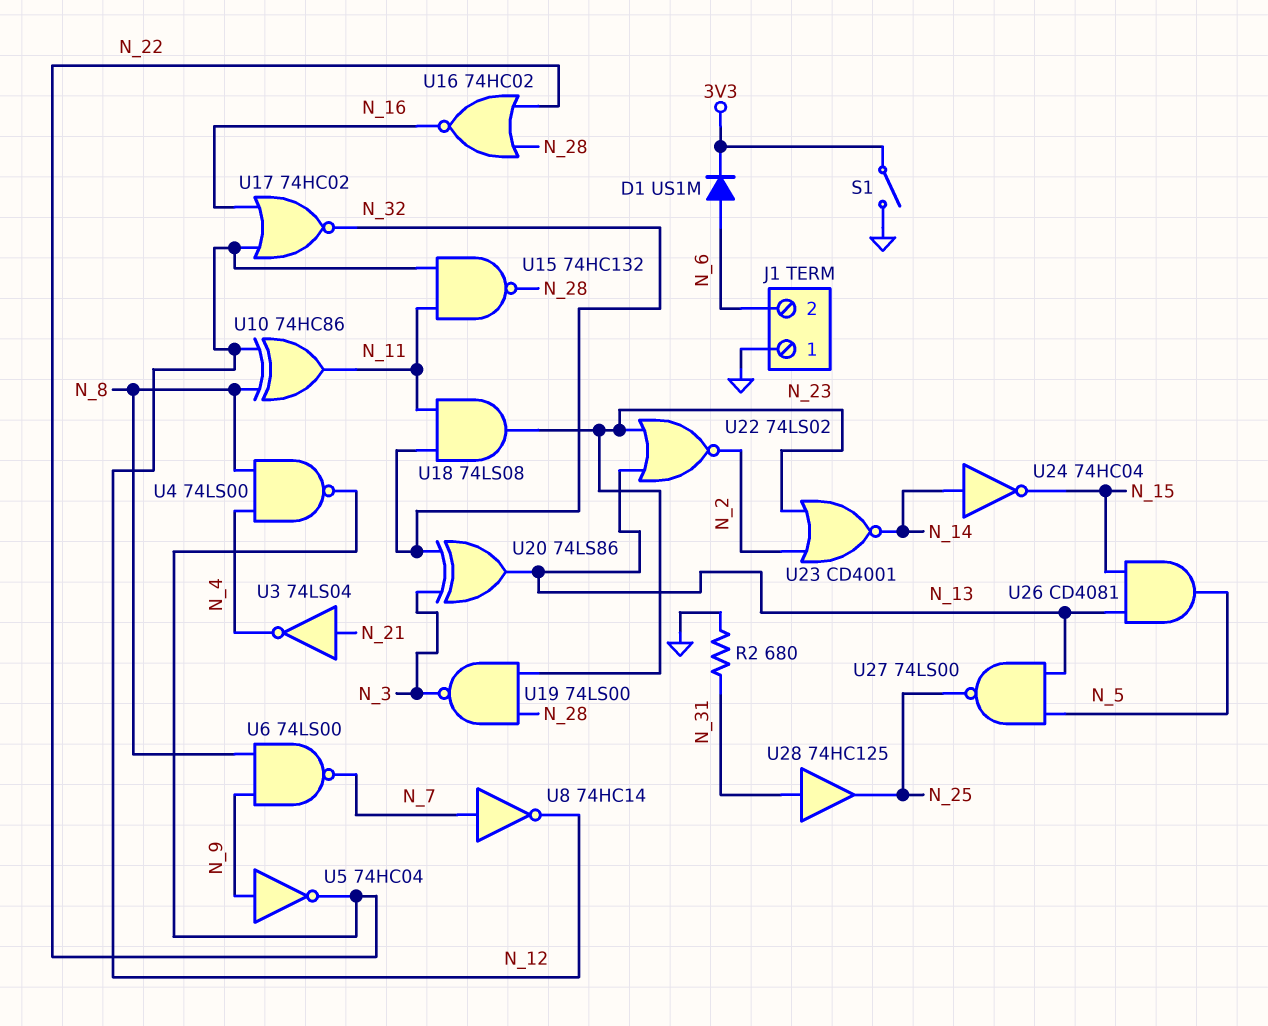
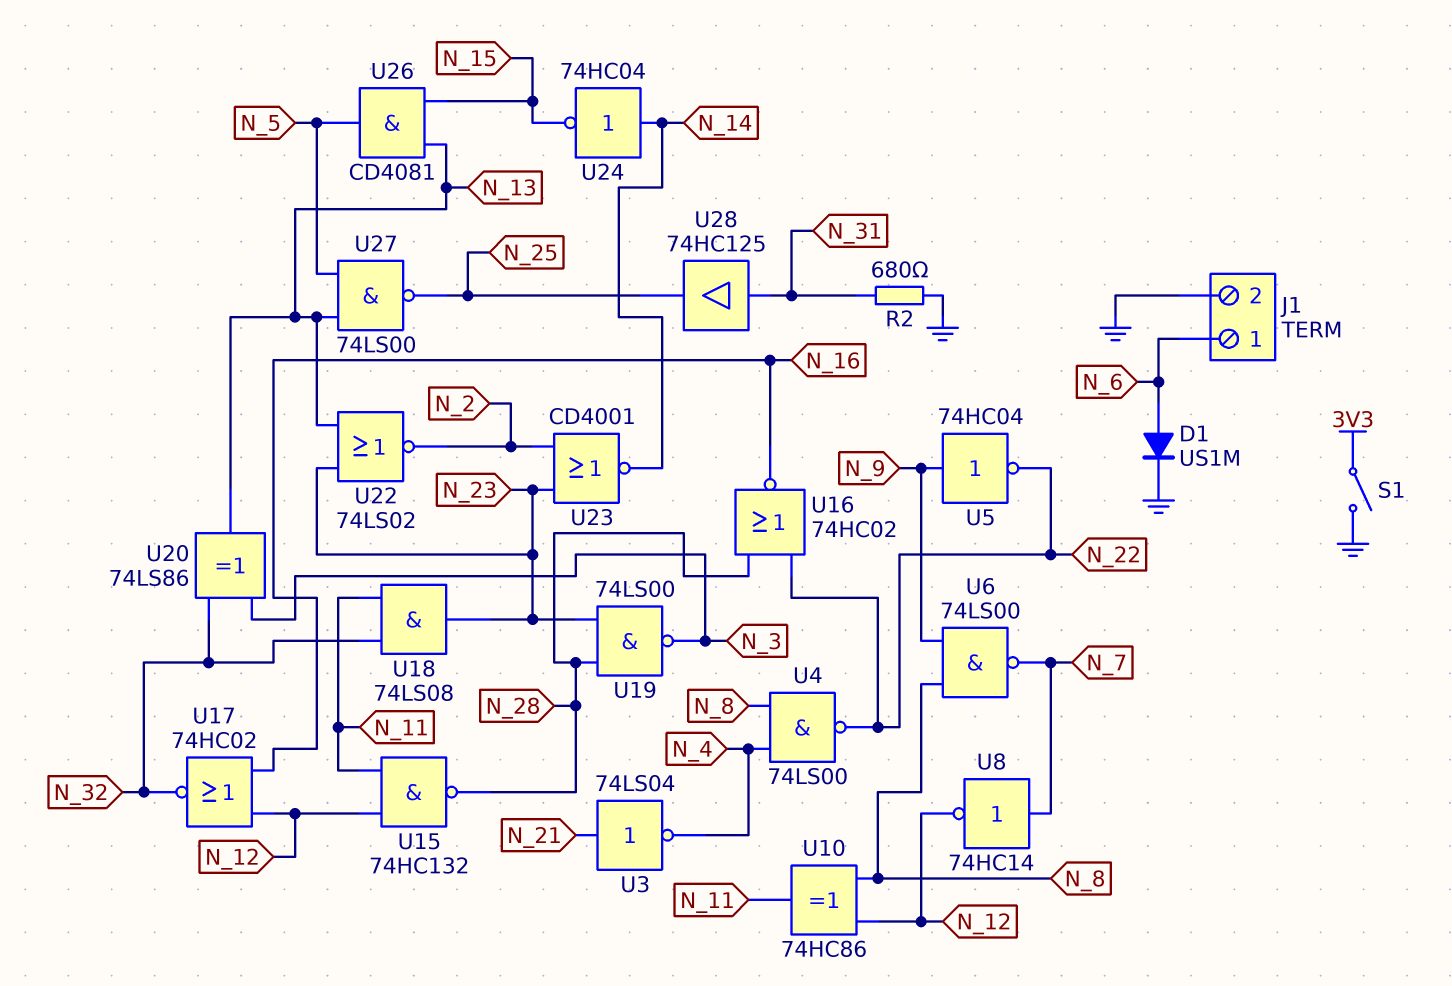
D1: diode US1M (A N_6, K 3V3) -> diode US1M (A N_6, K GND)
J1 pin 1: GND -> N_6
J1 pin 2: N_6 -> GND

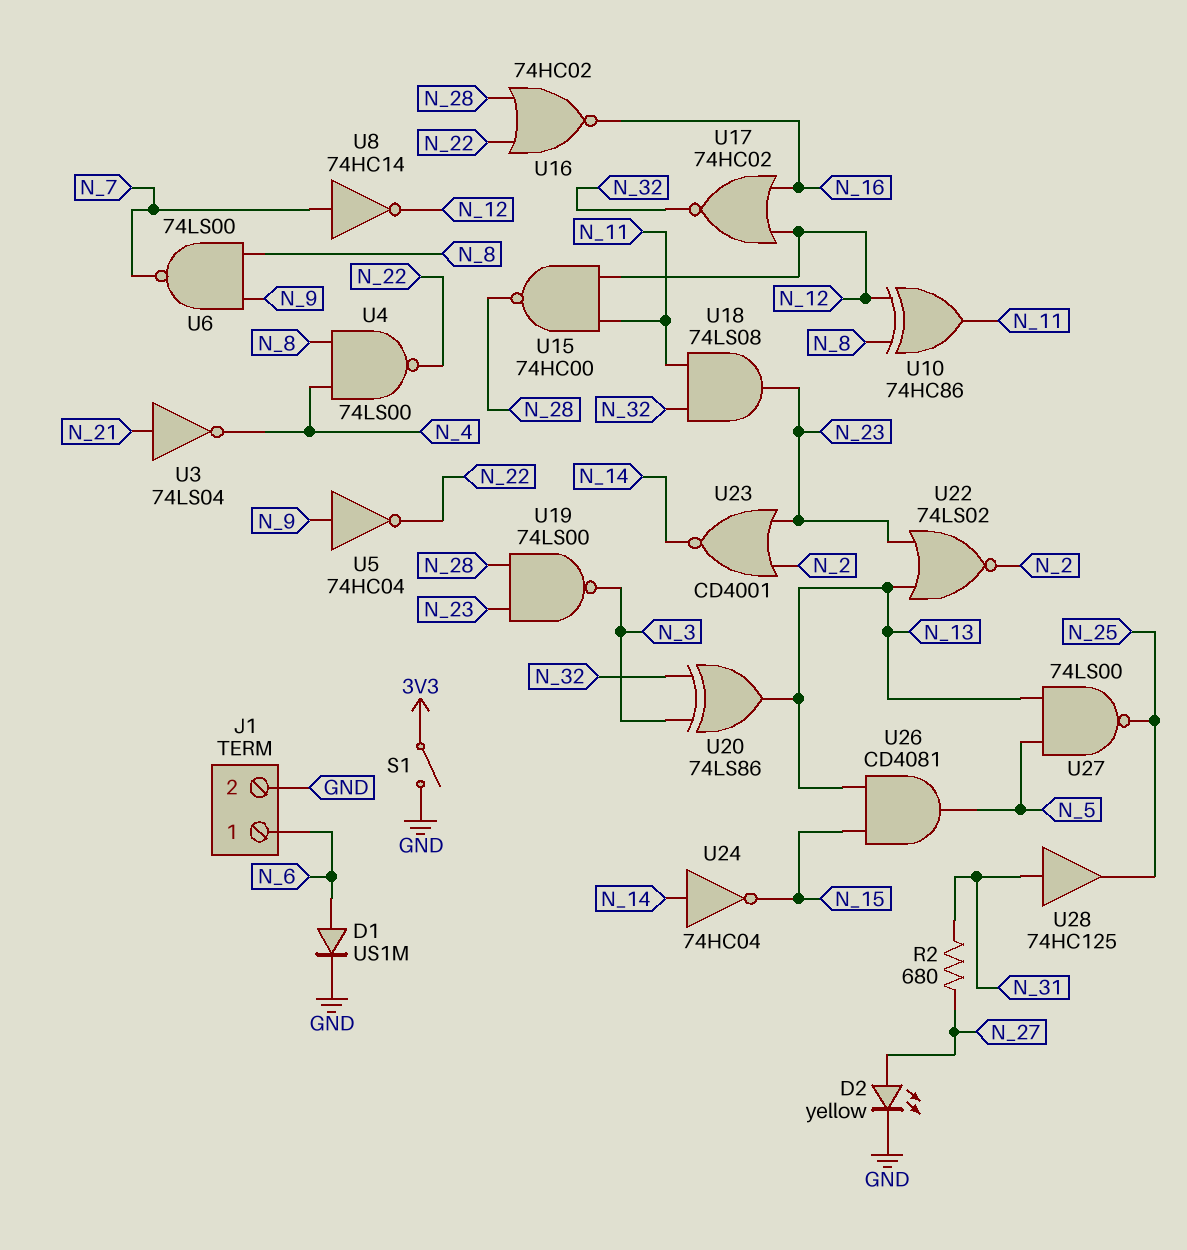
D2: none -> LED yellow (A N_27, K GND)
R2: 680 (GND, N_31) -> 680 (N_27, N_31)
U15: NAND 74HC132 (in N_11, in N_12, out N_28) -> NAND 74HC00 (in N_11, in N_12, out N_28)

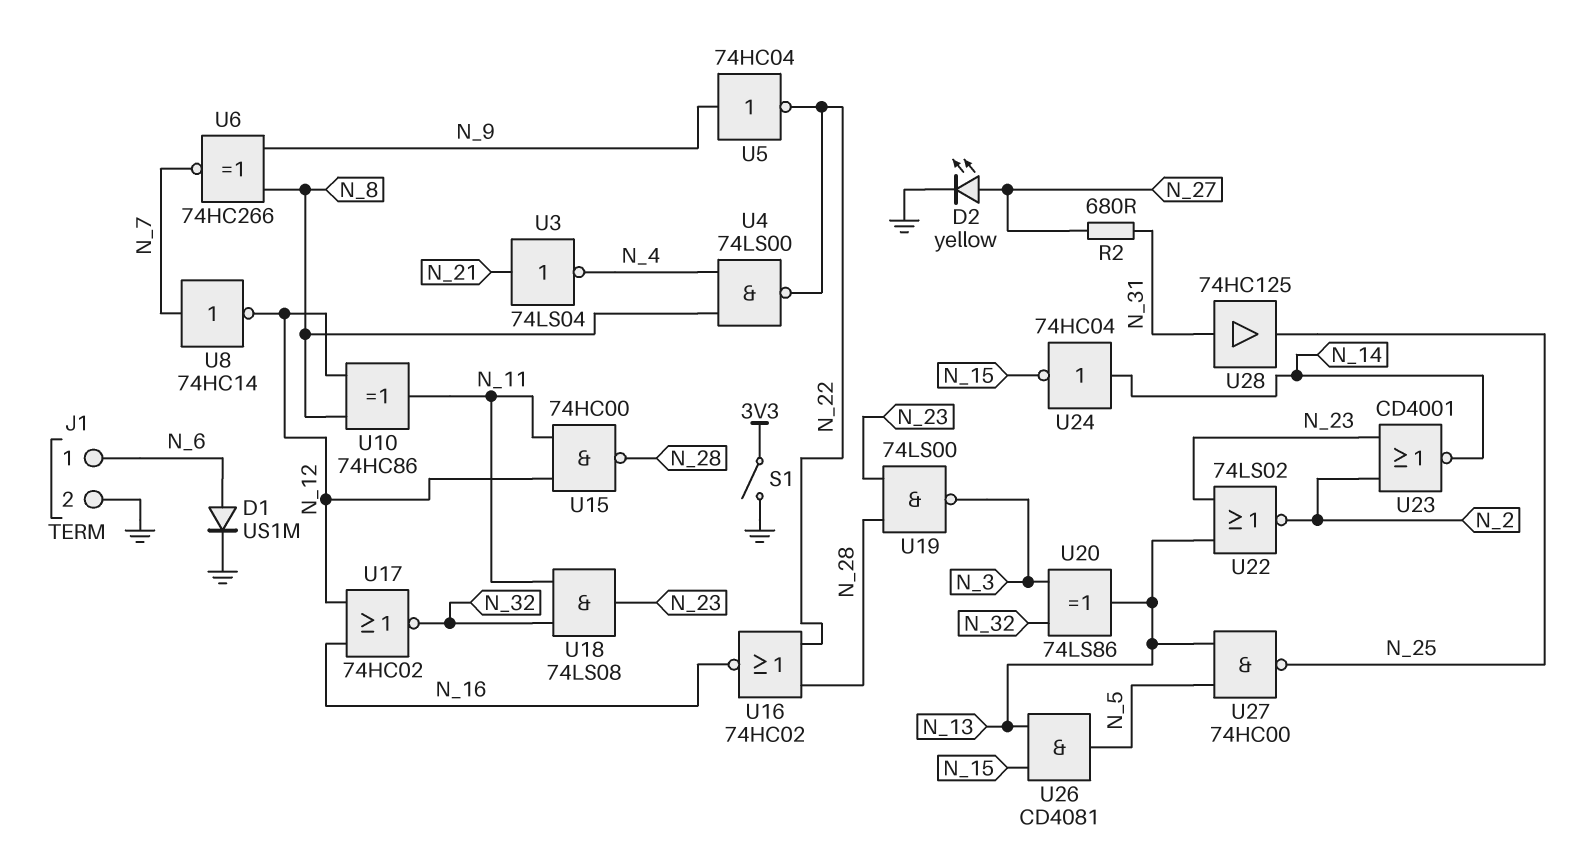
U6: NAND 74LS00 (in N_8, in N_9, out N_7) -> XNOR 74HC266 (in N_8, in N_9, out N_7)
U27: NAND 74LS00 (in N_5, in N_13, out N_25) -> NAND 74HC00 (in N_5, in N_13, out N_25)

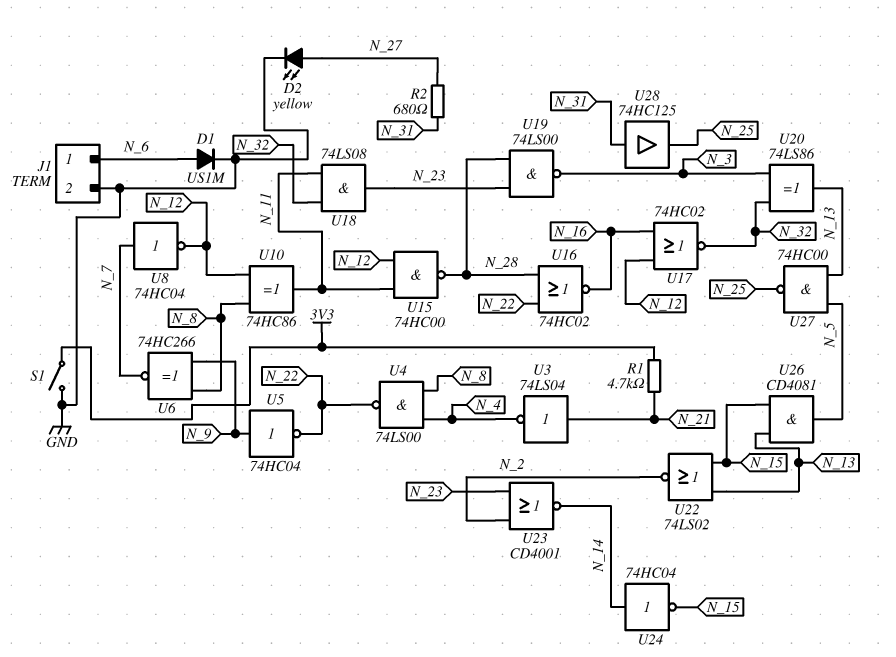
R1: none -> 4.7k (3V3, N_21)
U8: NOT 74HC14 (in N_7, out N_12) -> NOT 74HC04 (in N_7, out N_12)
U22: NOR 74LS02 (in N_13, in N_23, out N_2) -> NOR 74LS02 (in N_13, in N_15, out N_2)

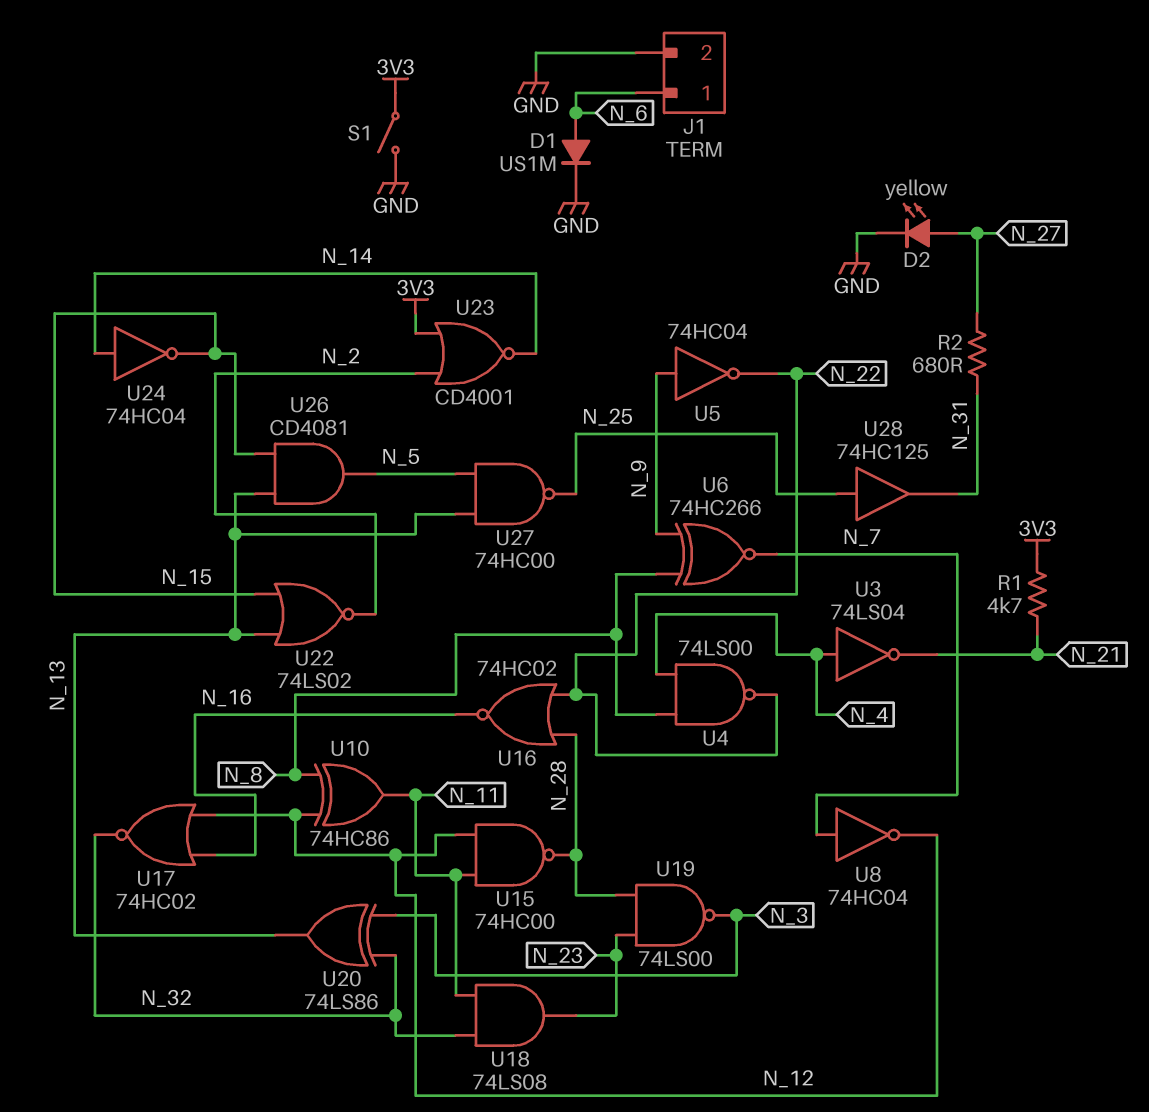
U3: NOT 74LS04 (in N_21, out N_4) -> NOT 74LS04 (in N_4, out N_21)
U23: NOR CD4001 (in N_2, in N_23, out N_14) -> NOR CD4001 (in 3V3, in N_2, out N_14)
U28: buffer 74HC125 (in N_31, out N_25) -> buffer 74HC125 (in N_25, out N_31)

